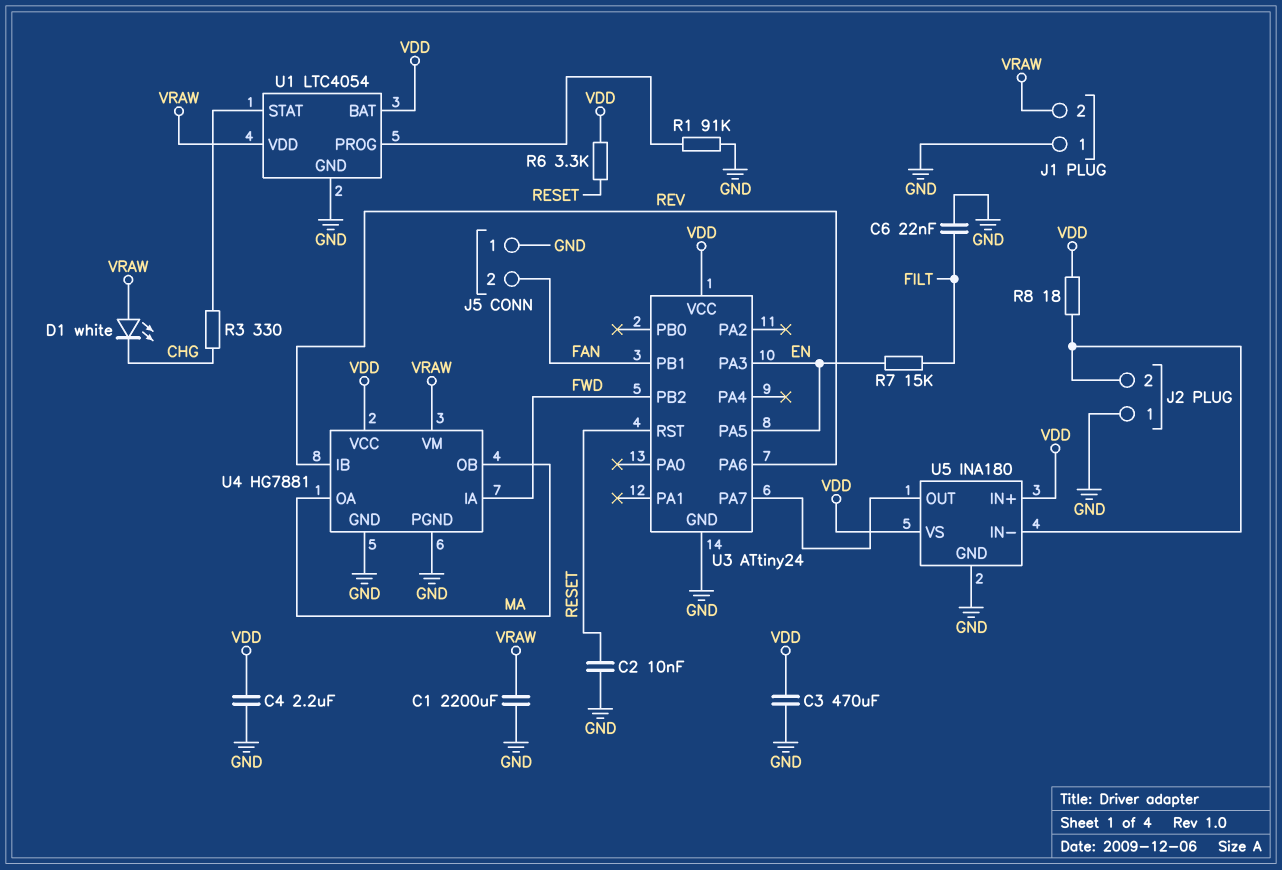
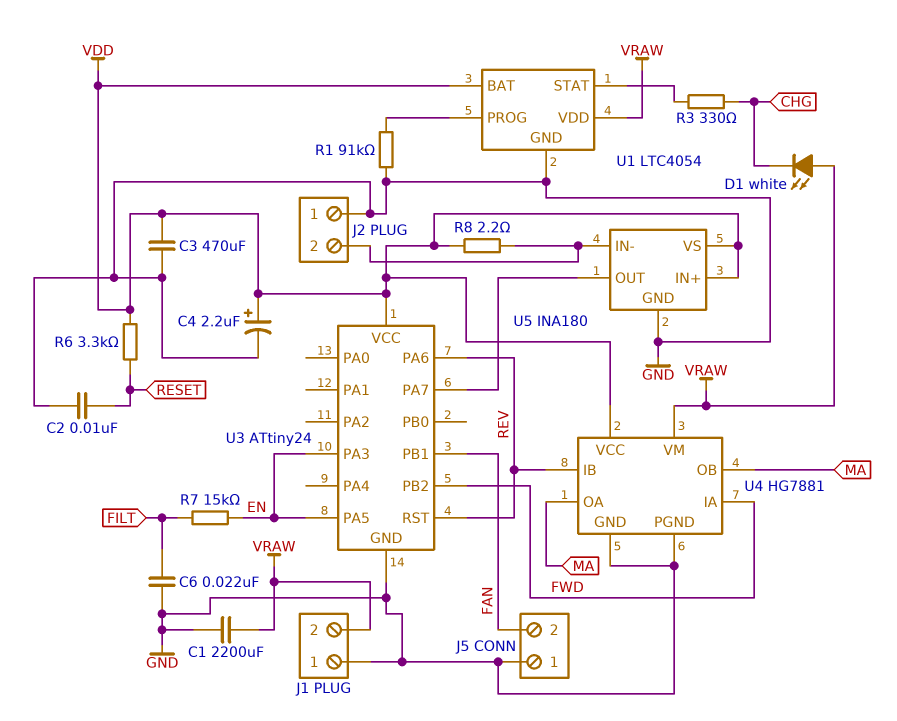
C4: 2.2uF (GND, VDD) -> 2.2uF (plus VDD, minus GND)
R8: 18 (J2/2, VDD) -> 2.2 (J2/2, VDD)
U3 pin RST: RESET -> REV

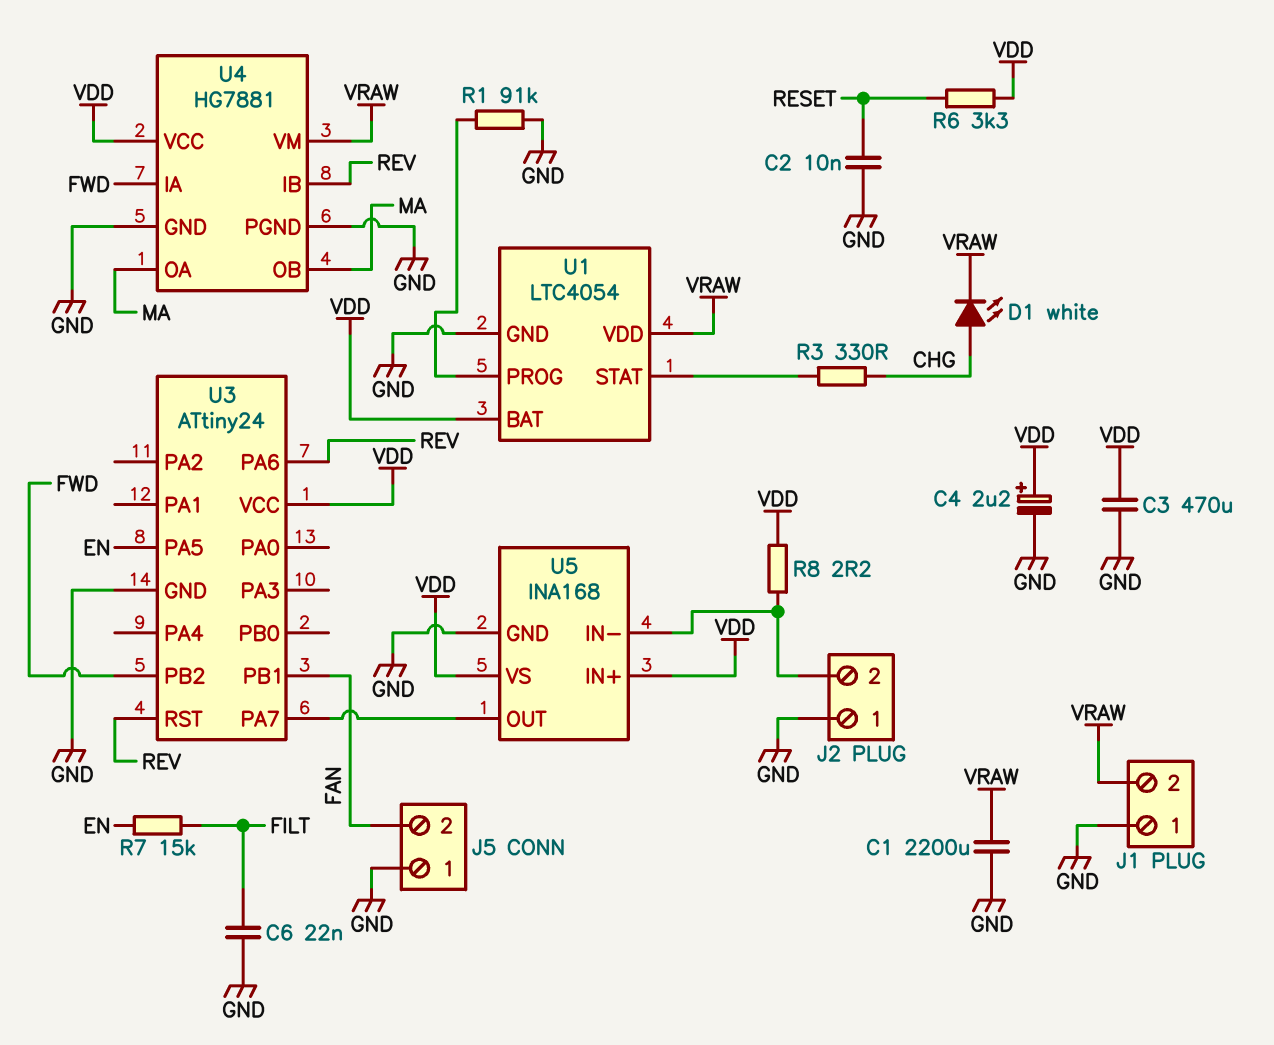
D1: LED white (A VRAW, K CHG) -> LED white (A CHG, K VRAW)
U3 pin PA3: EN -> none
U5: INA180 -> INA168

